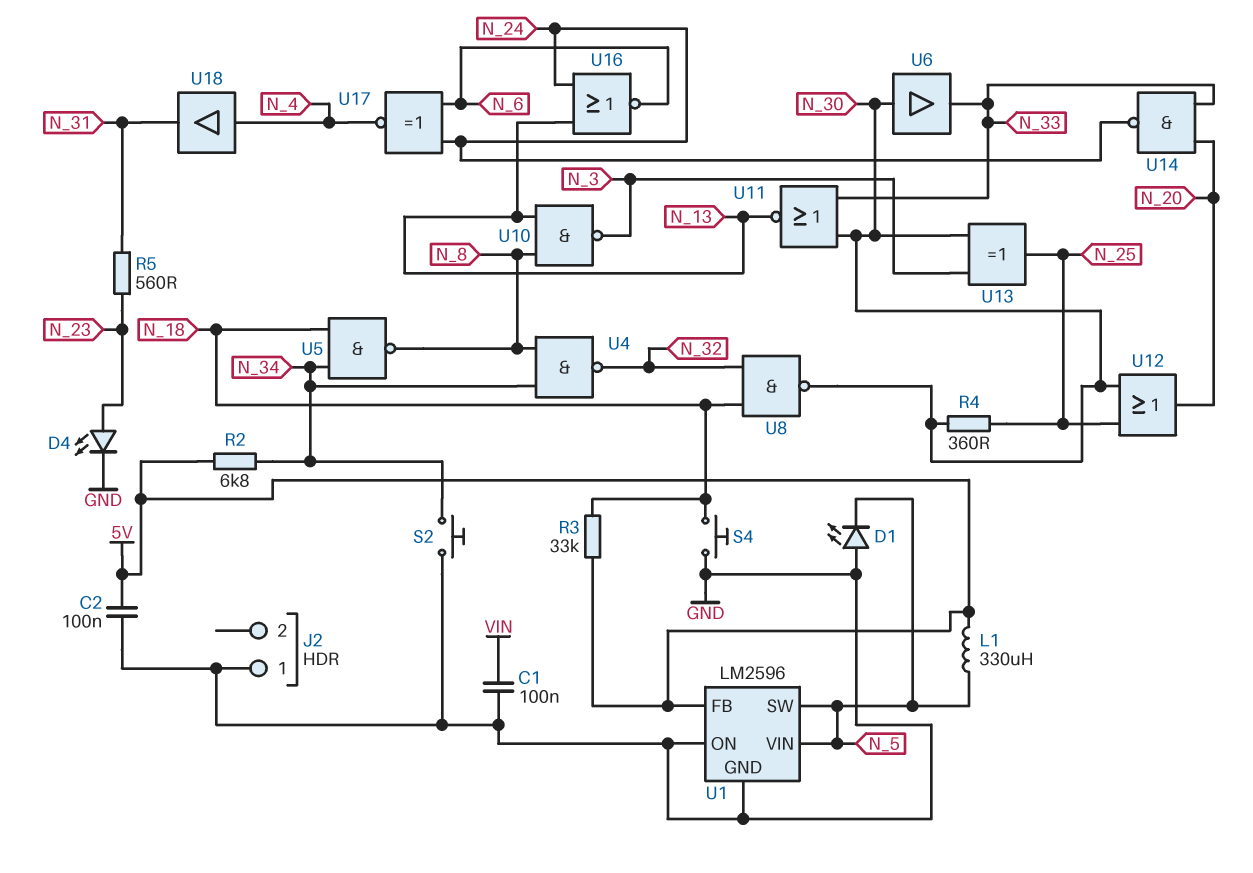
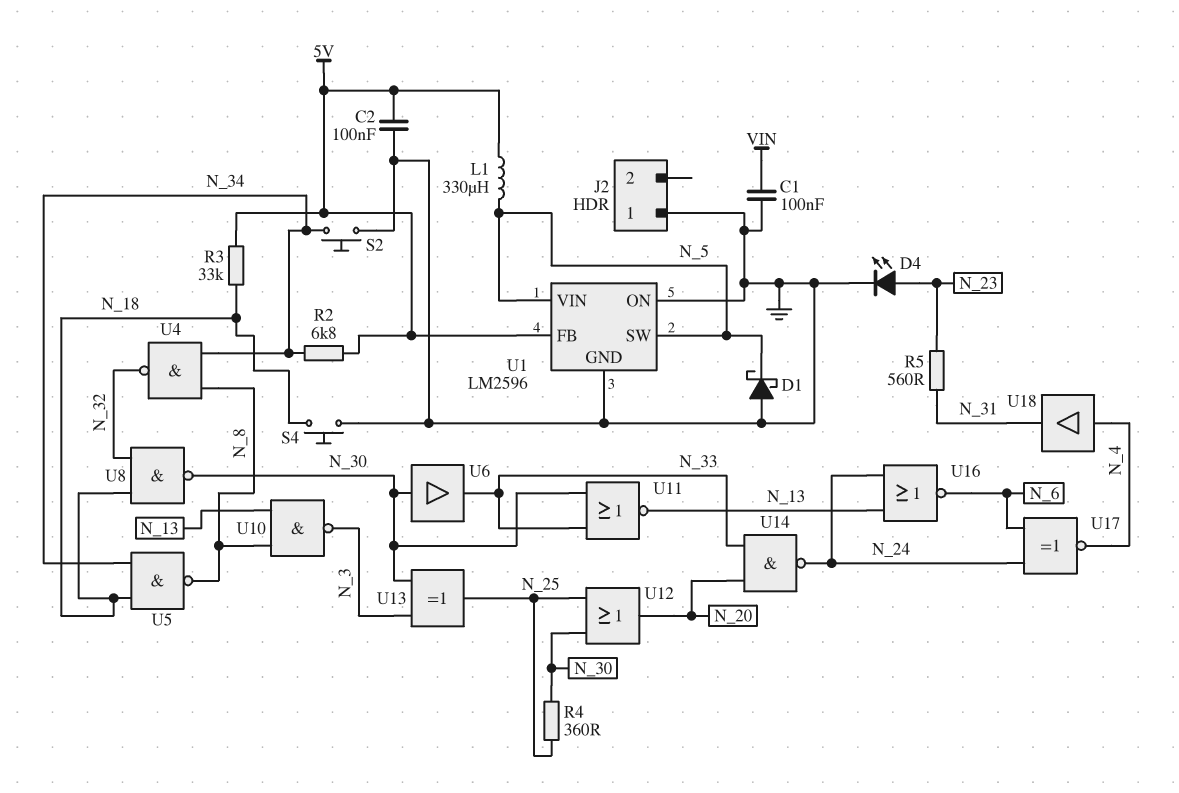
D1: LED (A GND, K N_5) -> schottky (A GND, K N_5)

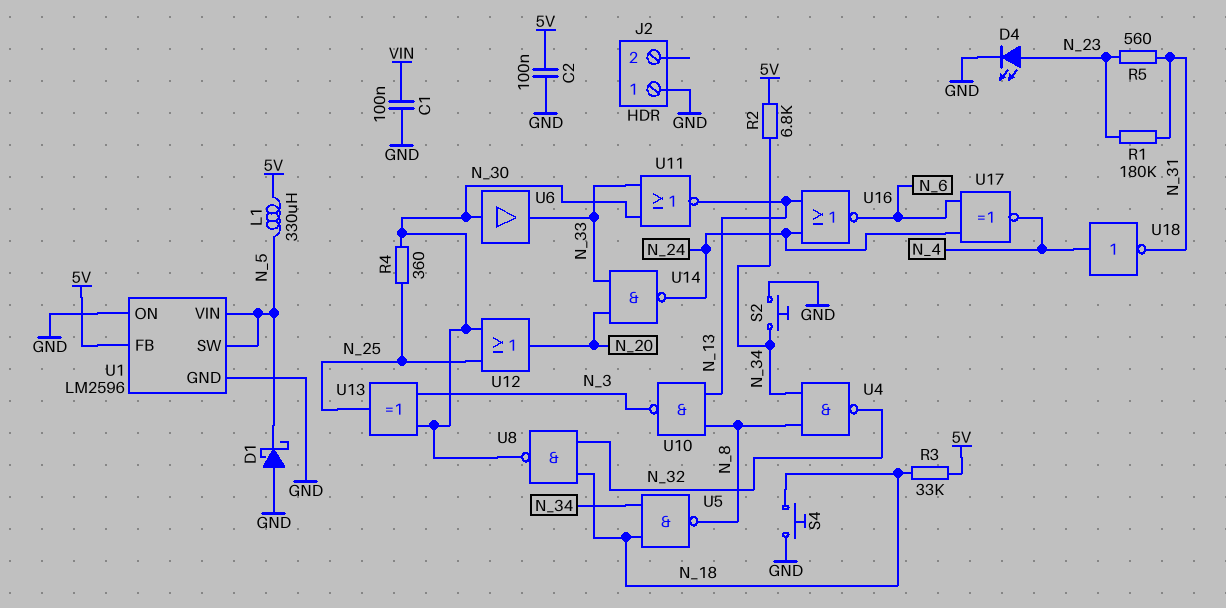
R1: none -> 180k (N_23, N_31)
U18: buffer (in N_4, out N_31) -> NOT (in N_4, out N_31)

